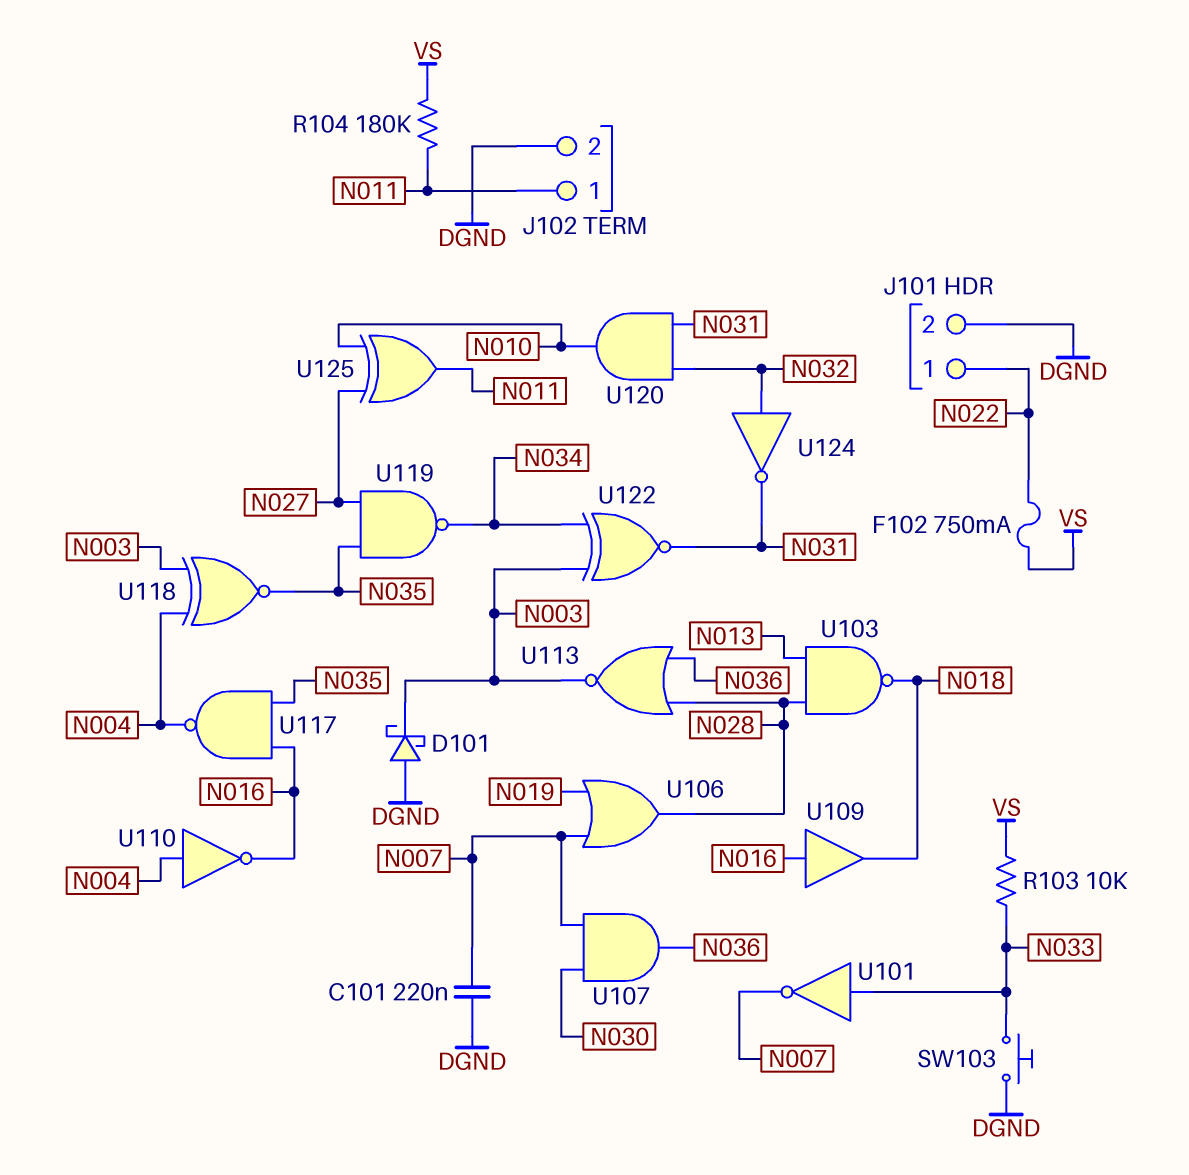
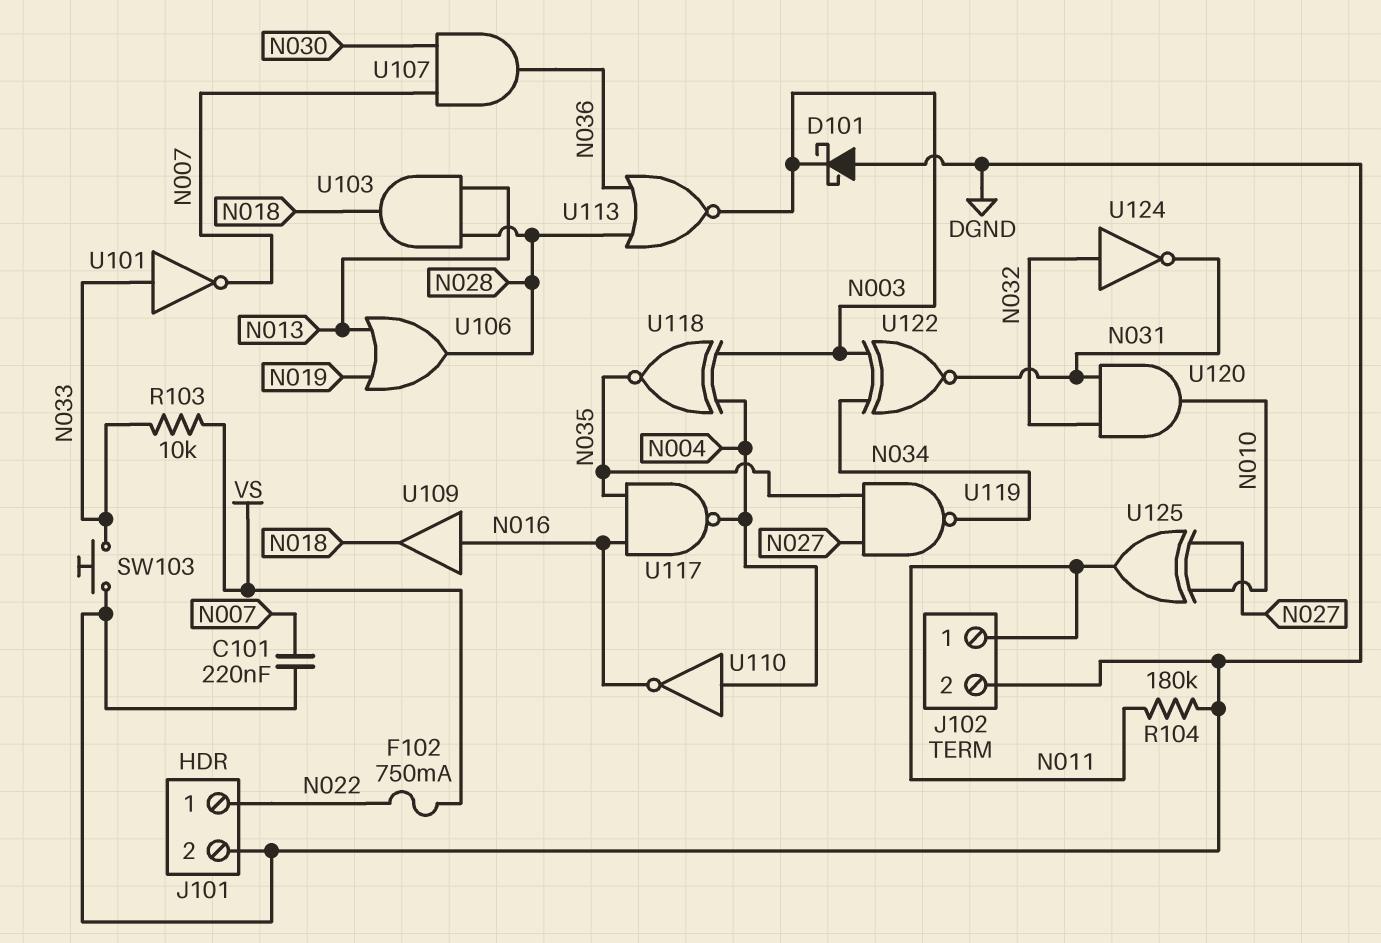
R104: 180k (N011, VS) -> 180k (DGND, N011)
U103: NAND (in N013, in N028, out N018) -> AND (in N013, in N028, out N018)
U106: OR (in N007, in N019, out N028) -> OR (in N013, in N019, out N028)

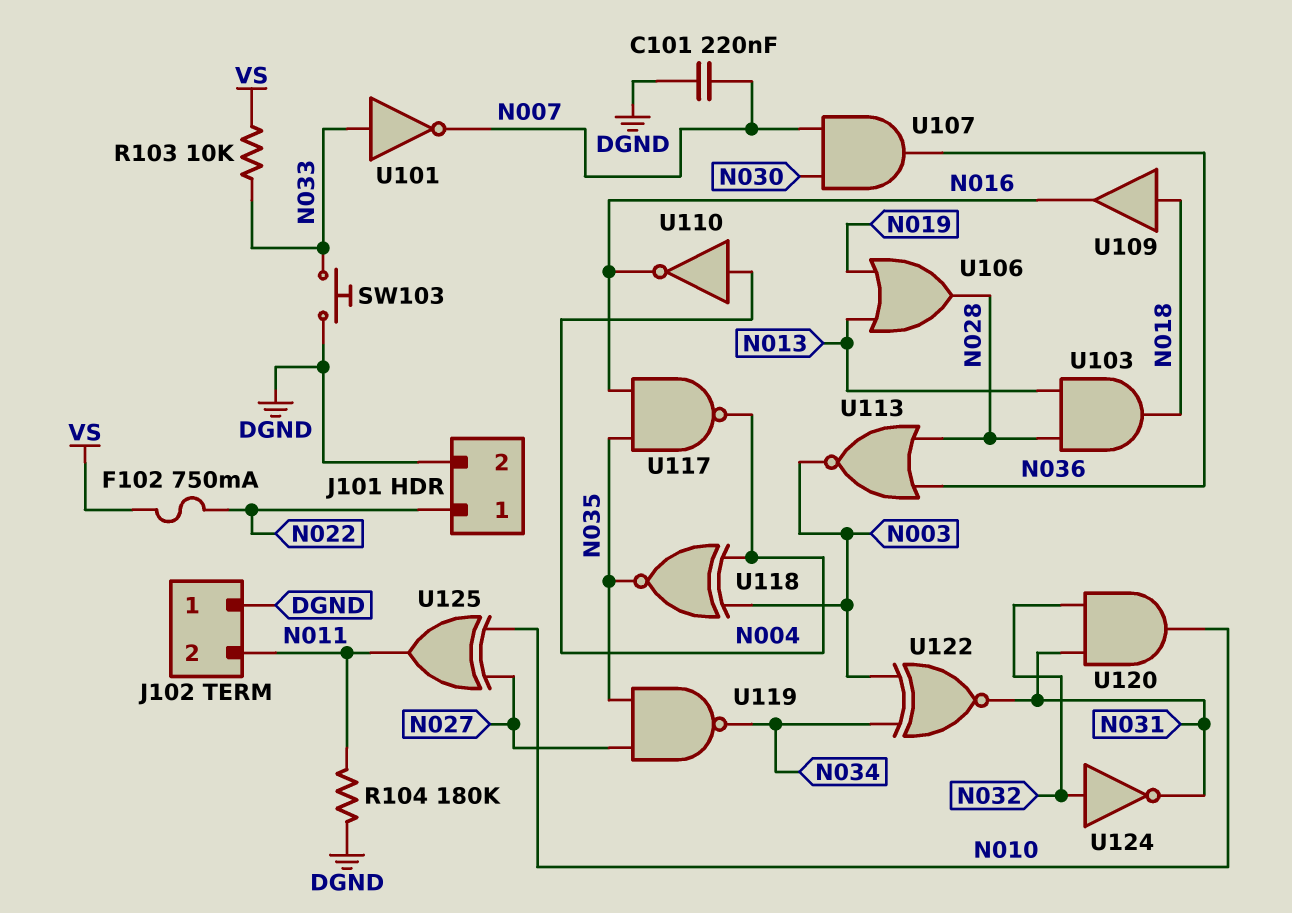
D101: schottky (A DGND, K N003) -> none
J102 pin 1: N011 -> DGND
J102 pin 2: DGND -> N011
U109: buffer (in N016, out N018) -> buffer (in N018, out N016)

